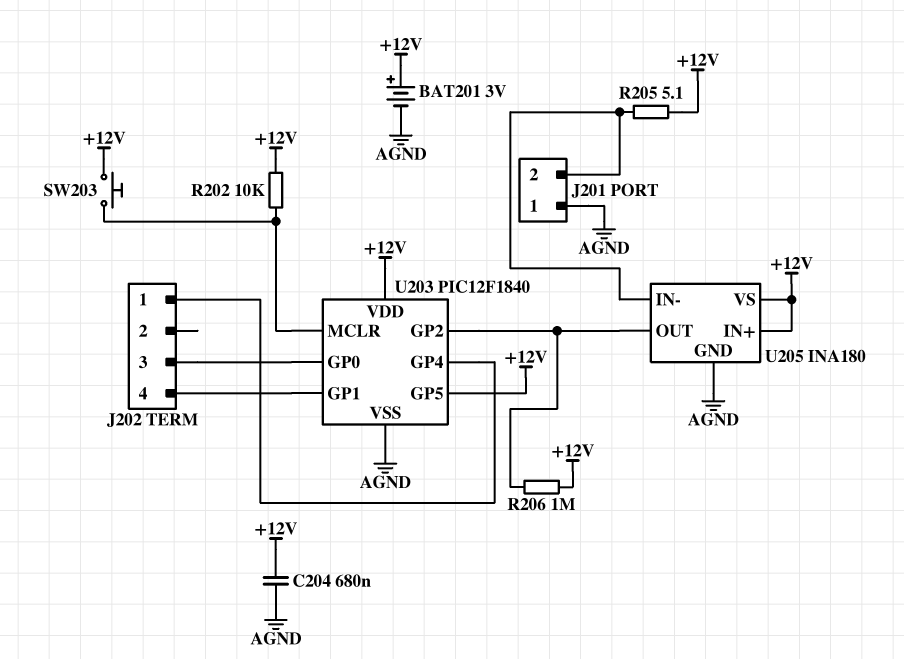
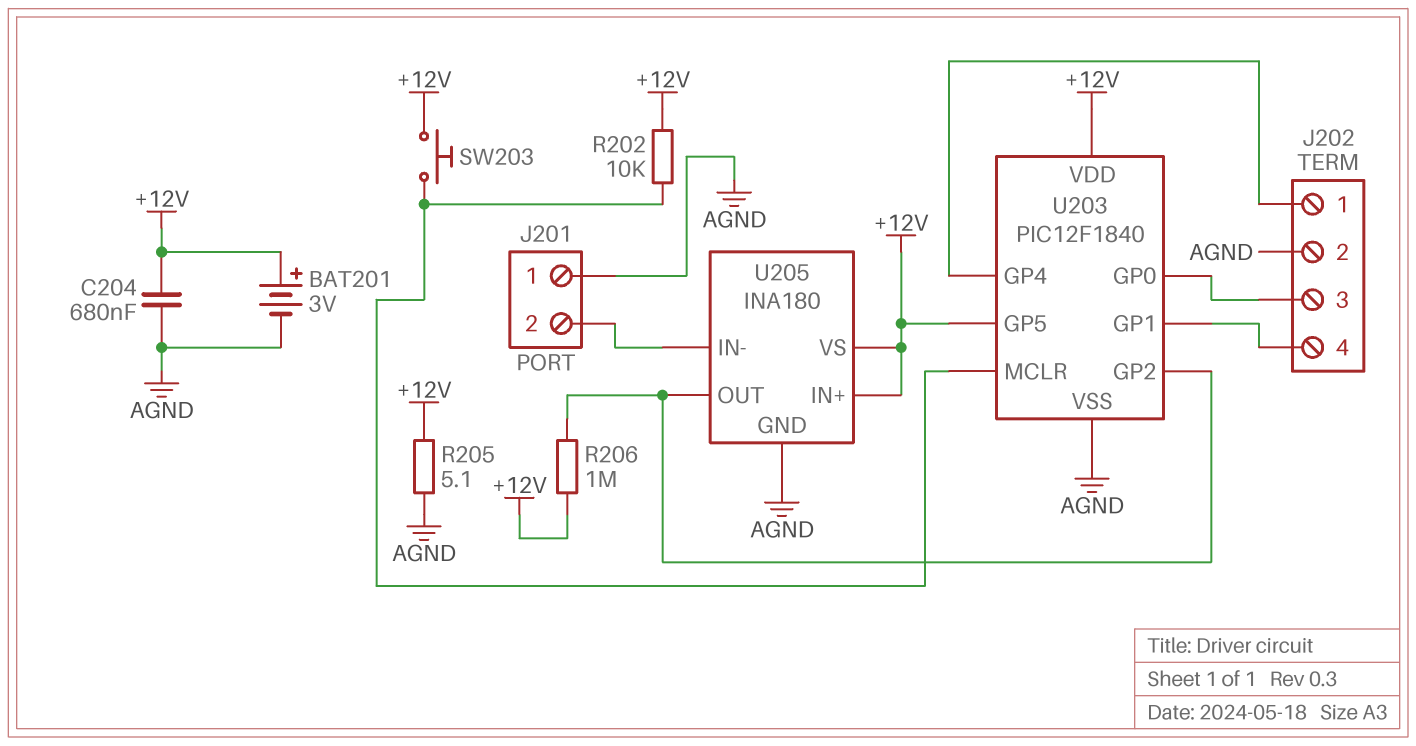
J202 pin 2: none -> AGND
R205: 5.1 (+12V, J201/2) -> 5.1 (+12V, AGND)

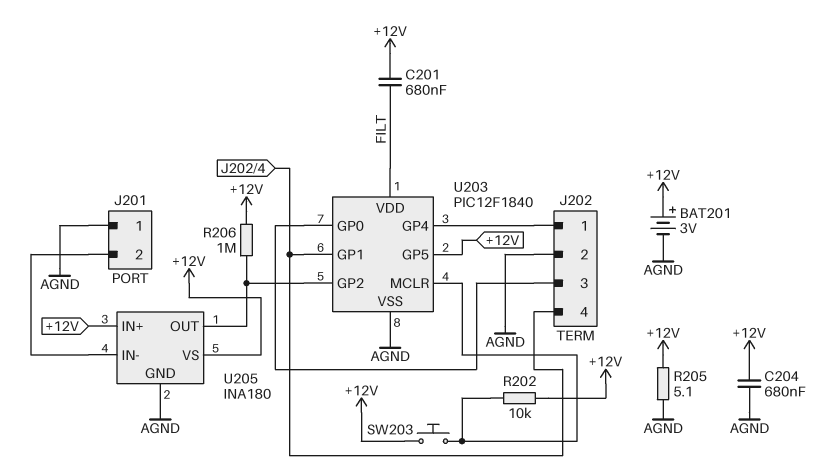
C201: none -> 680nF (+12V, FILT)
U203 pin VDD: +12V -> FILT

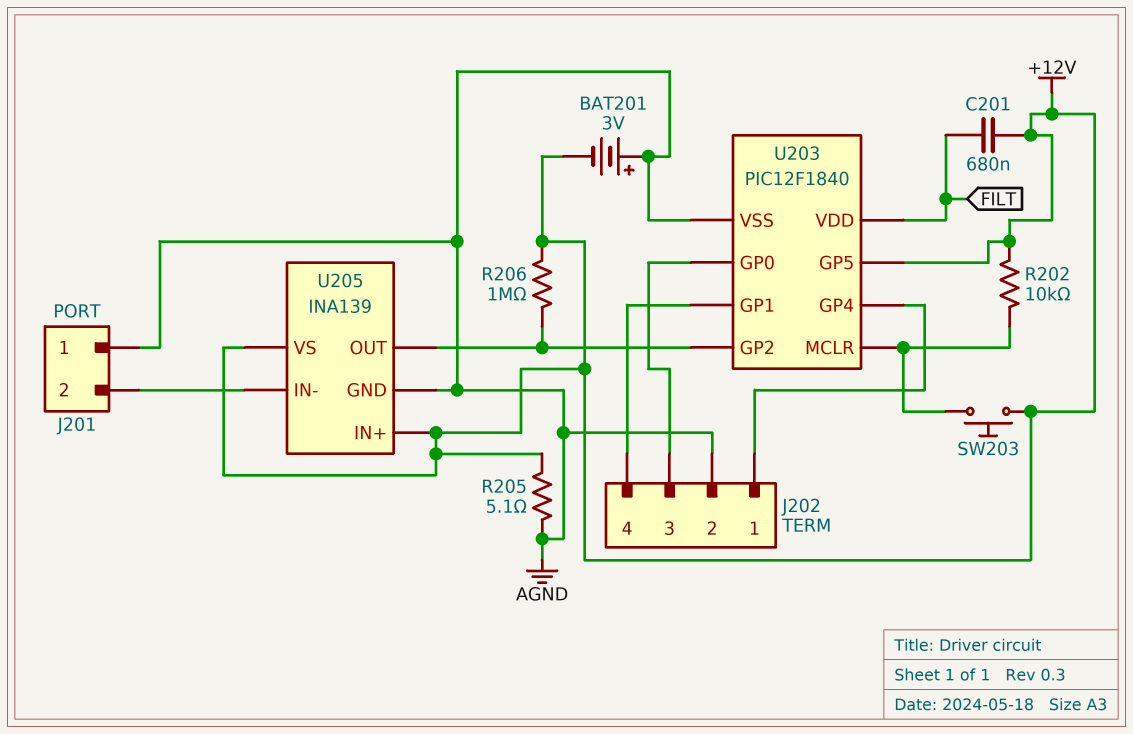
BAT201: 3V (plus +12V, minus AGND) -> 3V (plus AGND, minus +12V)
C204: 680nF (+12V, AGND) -> none
U205: INA180 -> INA139

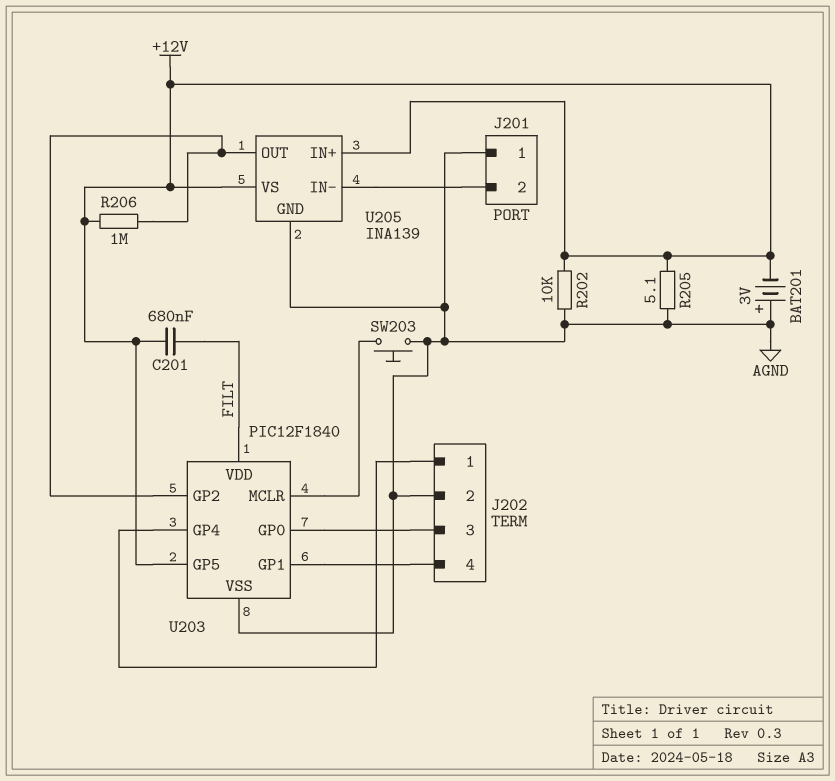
R202: 10k (+12V, U203/MCLR) -> 10k (+12V, AGND)
SW203: button (+12V, U203/MCLR) -> button (AGND, U203/MCLR)

